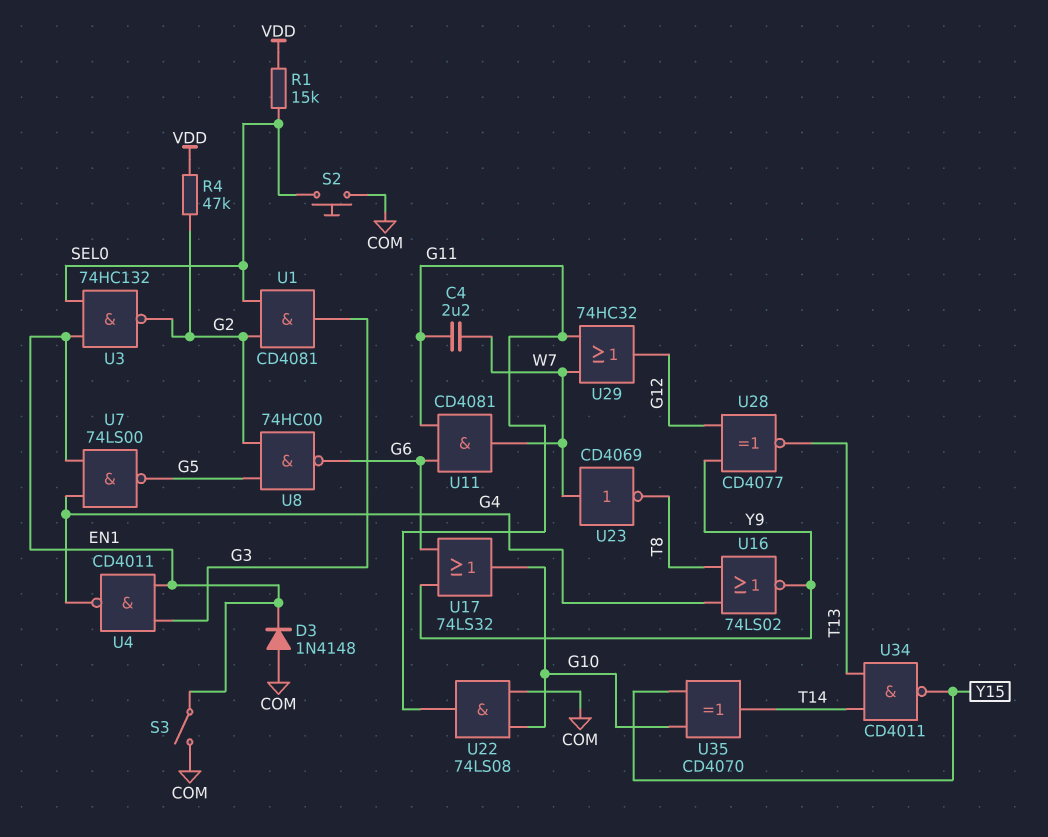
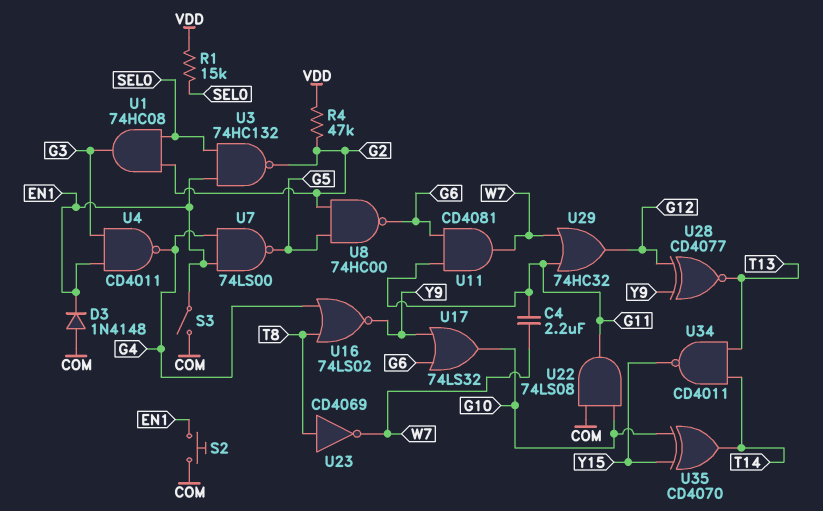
S2: button (COM, SEL0) -> button (COM, EN1)
U1: AND CD4081 (in G2, in SEL0, out G3) -> AND 74HC08 (in G2, in SEL0, out G3)
U23: NOT CD4069 (in W7, out T8) -> NOT CD4069 (in T8, out W7)

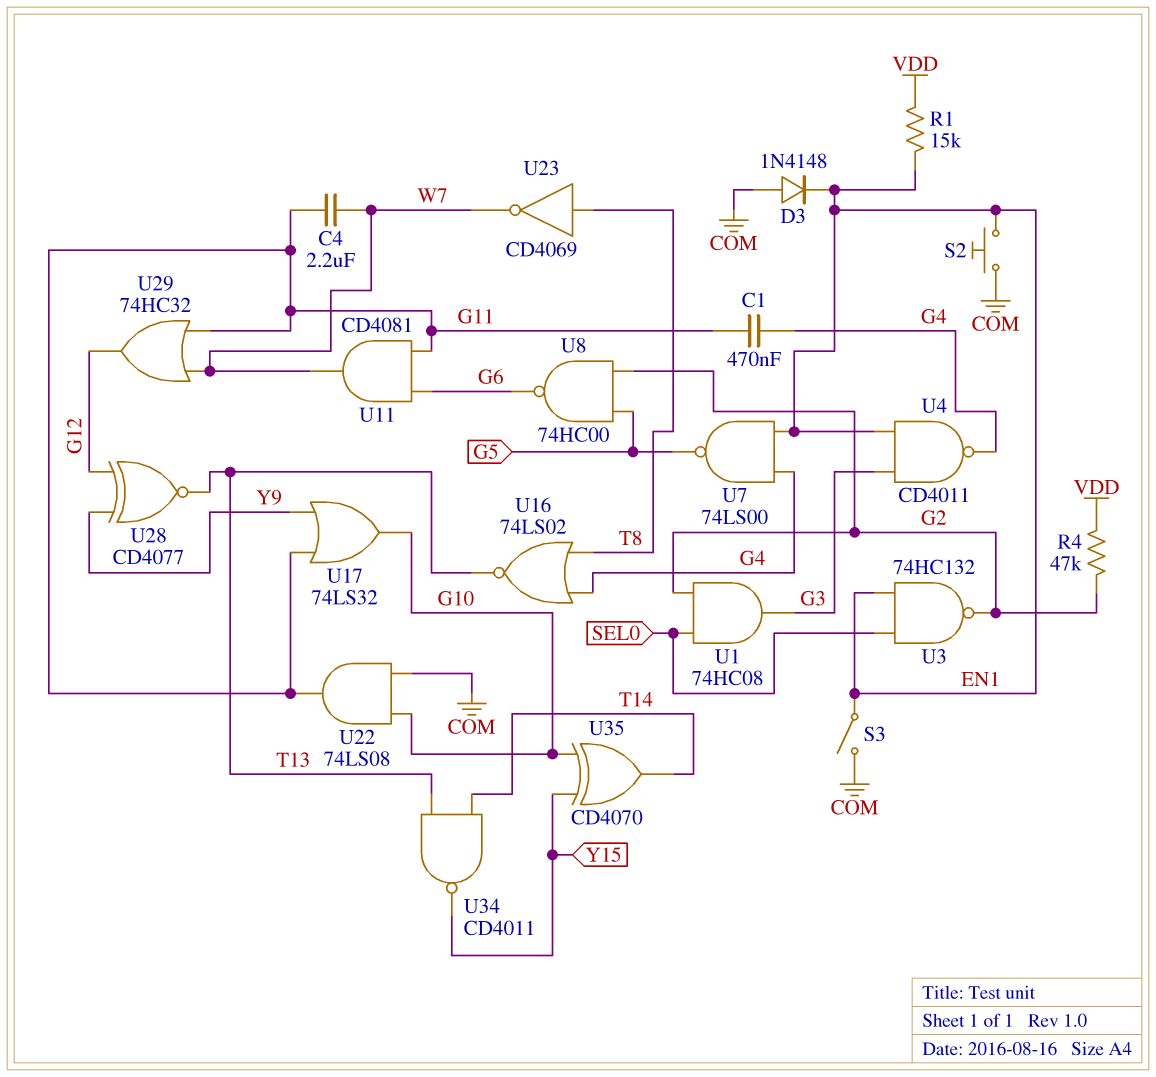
C1: none -> 470nF (G4, G11)
R1: 15k (SEL0, VDD) -> 15k (EN1, VDD)
U16: NOR 74LS02 (in G4, in T8, out Y9) -> NOR 74LS02 (in G4, in T8, out T13)
U17: OR 74LS32 (in G6, in Y9, out G10) -> OR 74LS32 (in G11, in Y9, out G10)

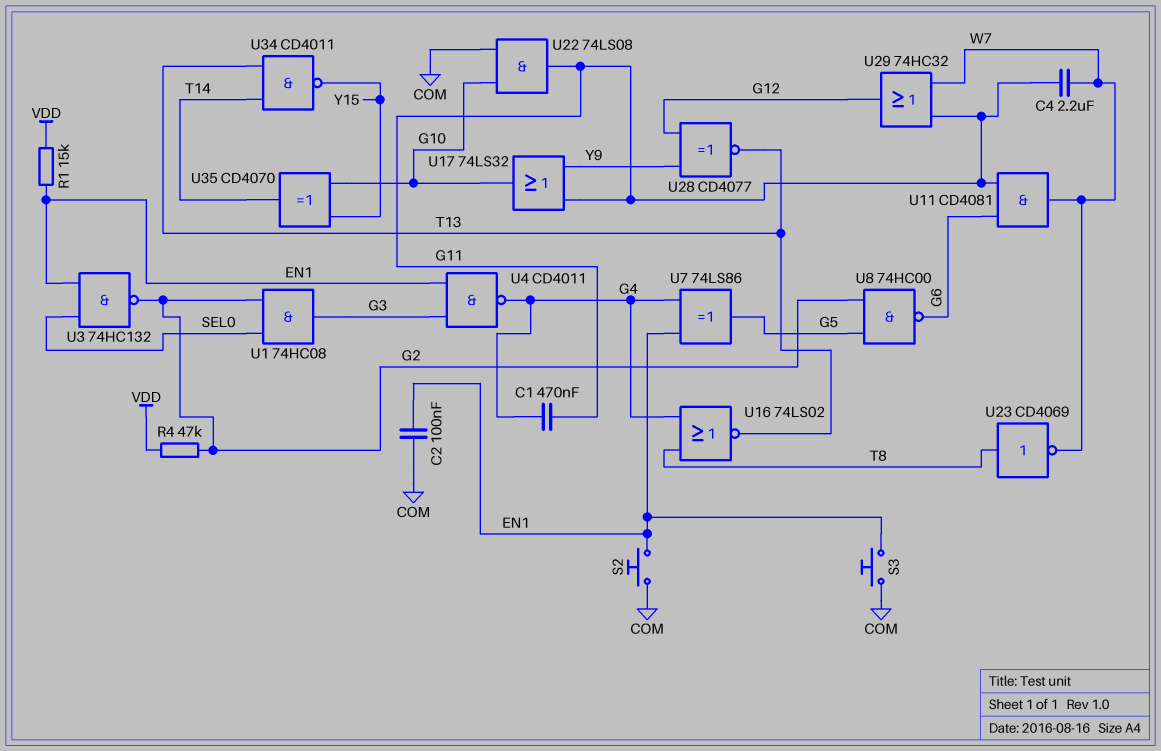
C2: none -> 100nF (COM, EN1)
D3: diode 1N4148 (A COM, K EN1) -> none
S3: switch (COM, EN1) -> button (COM, EN1)
U7: NAND 74LS00 (in EN1, in G4, out G5) -> XOR 74LS86 (in EN1, in G4, out G5)

